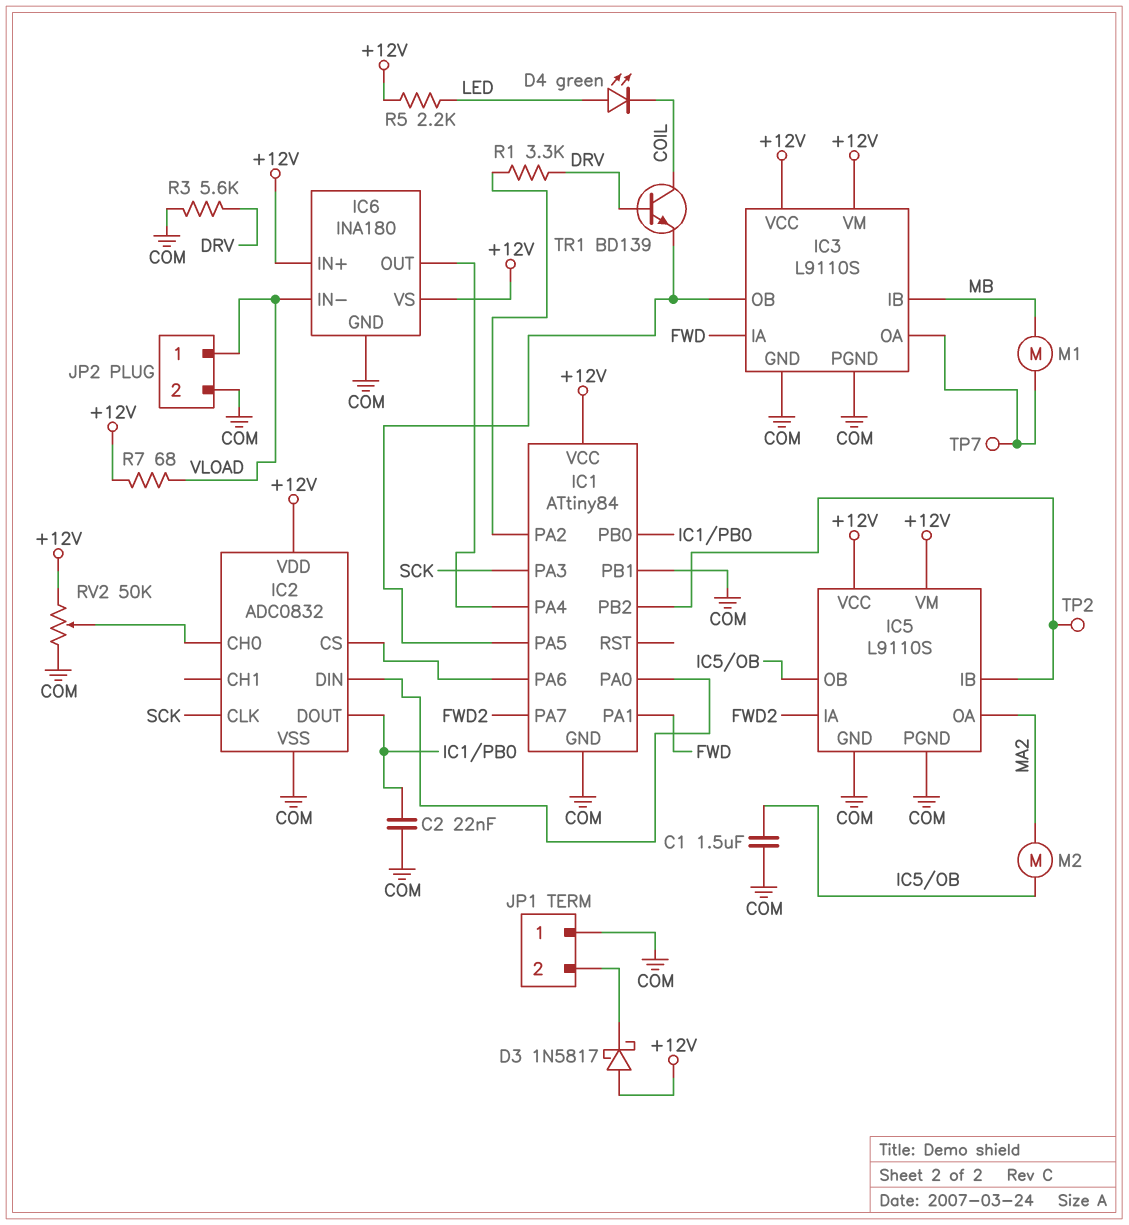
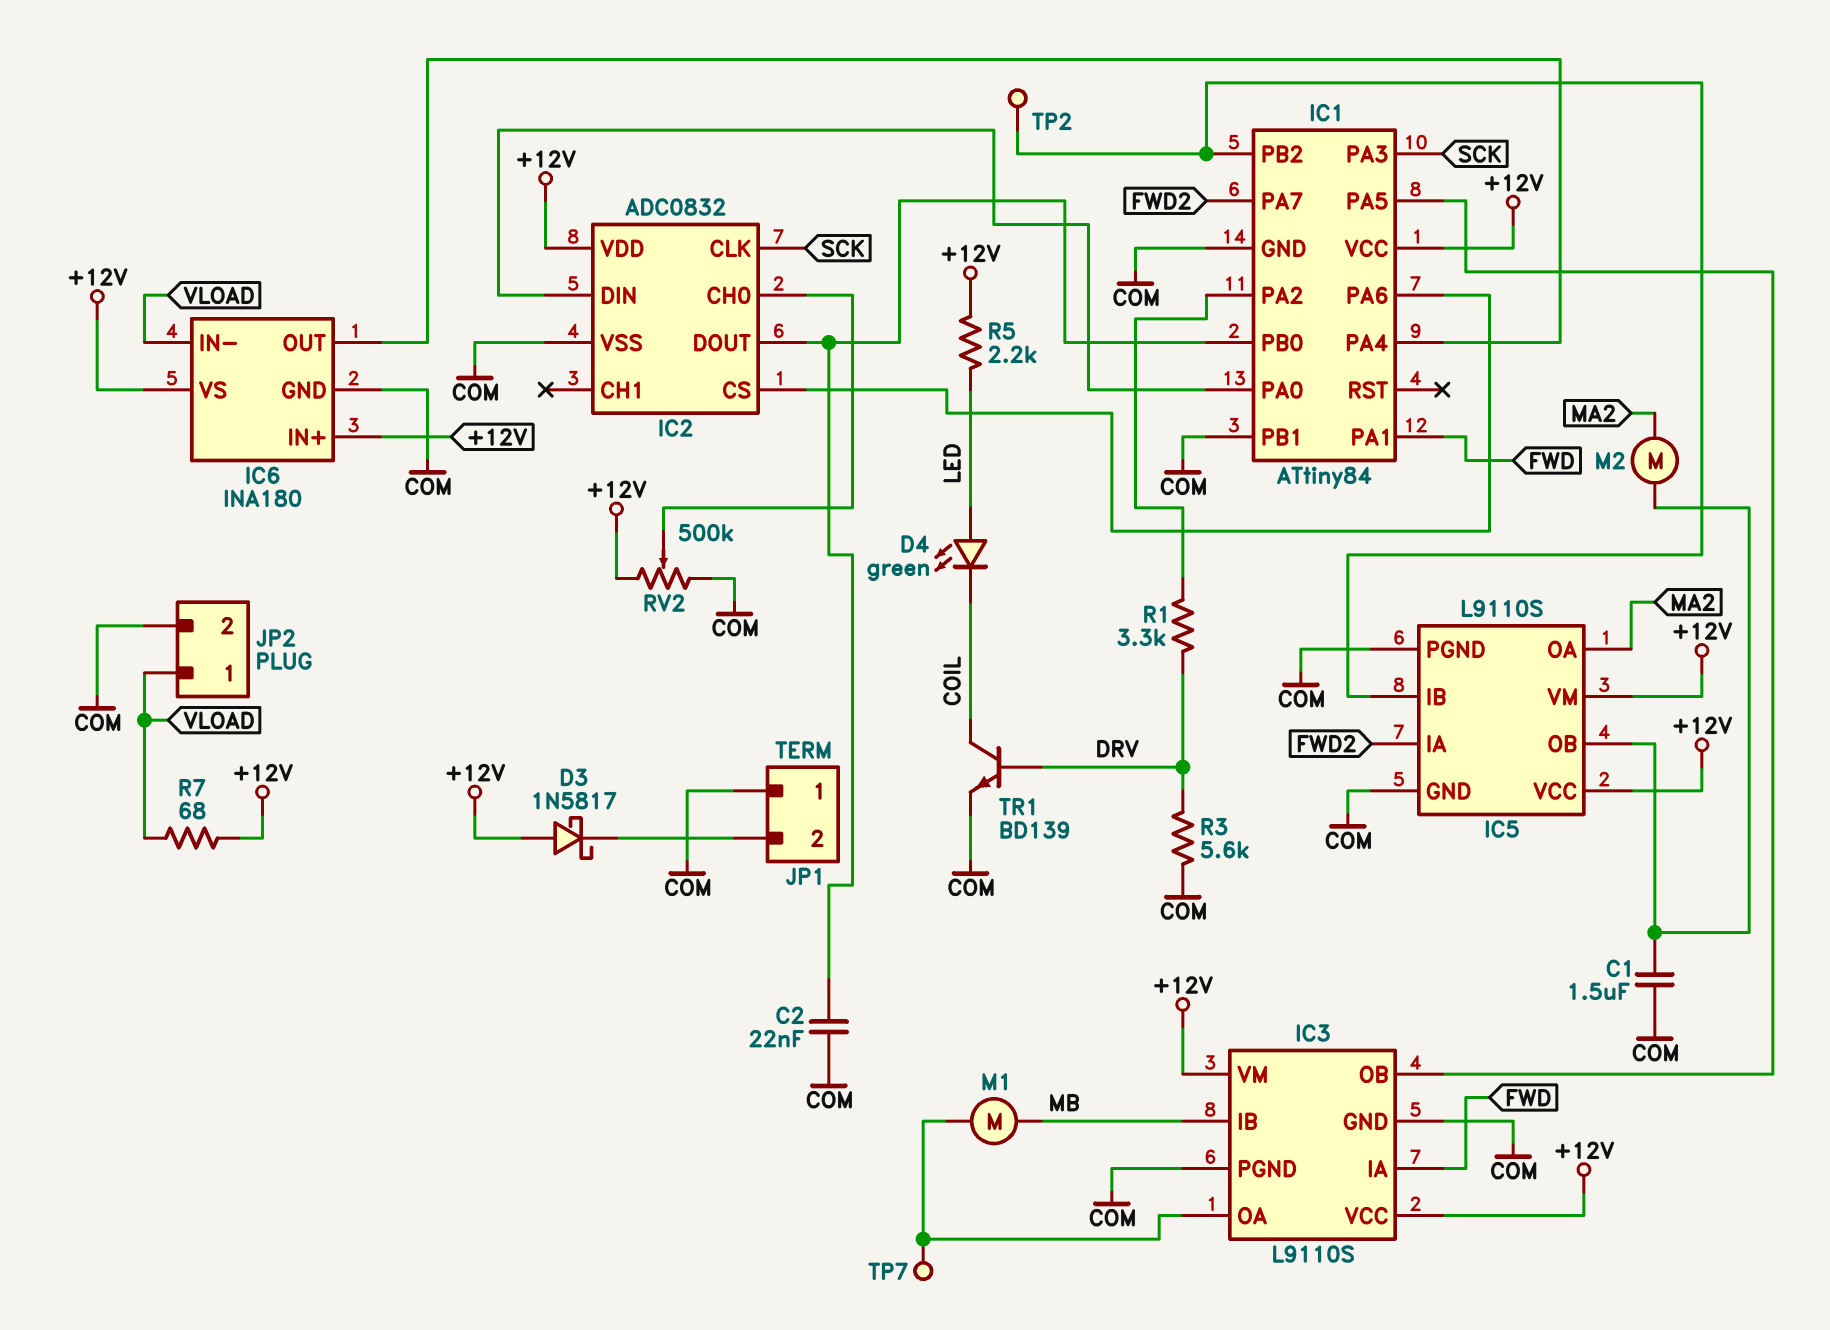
RV2: 50k (+12V, COM, wiper IC2/CH0) -> 500k (+12V, COM, wiper IC2/CH0)
TR1: NPN BD139 (B DRV, C COIL, E IC1/PA5) -> NPN BD139 (B DRV, C COIL, E COM)

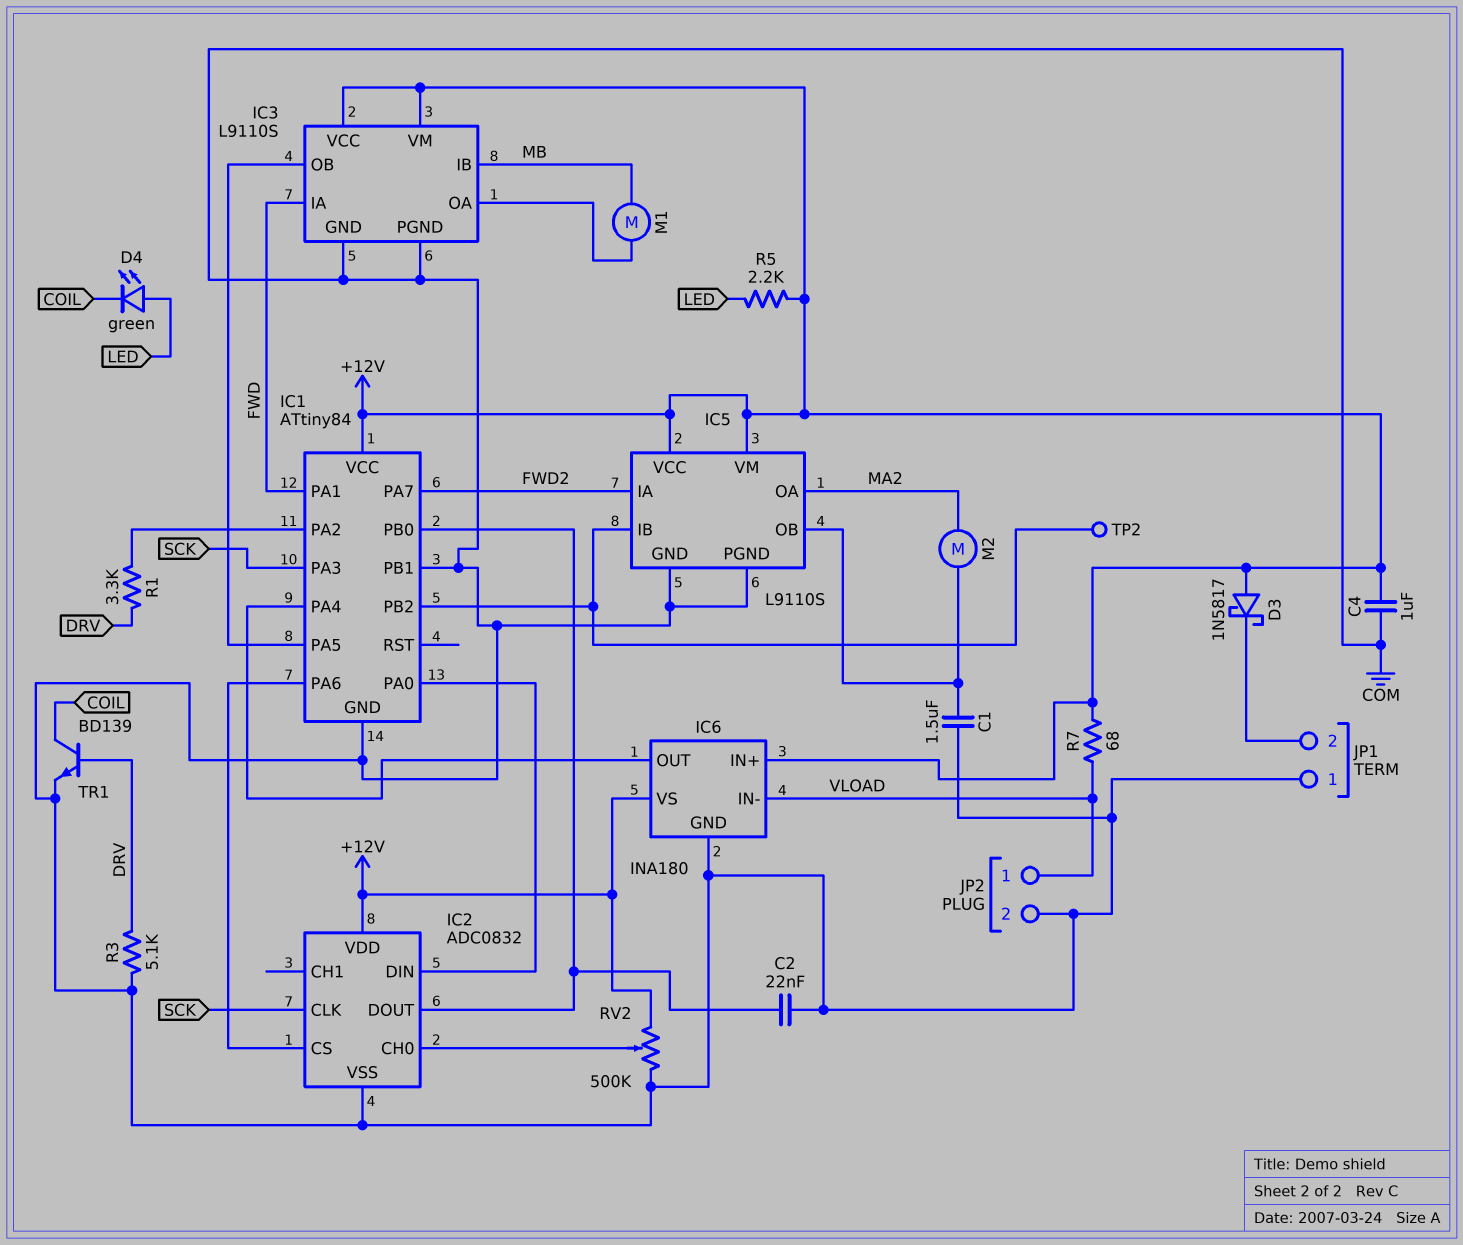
C4: none -> 1uF (+12V, COM)
R3: 5.6k (COM, DRV) -> 5.1k (COM, DRV)
TP7: test point (IC3/OA) -> none

